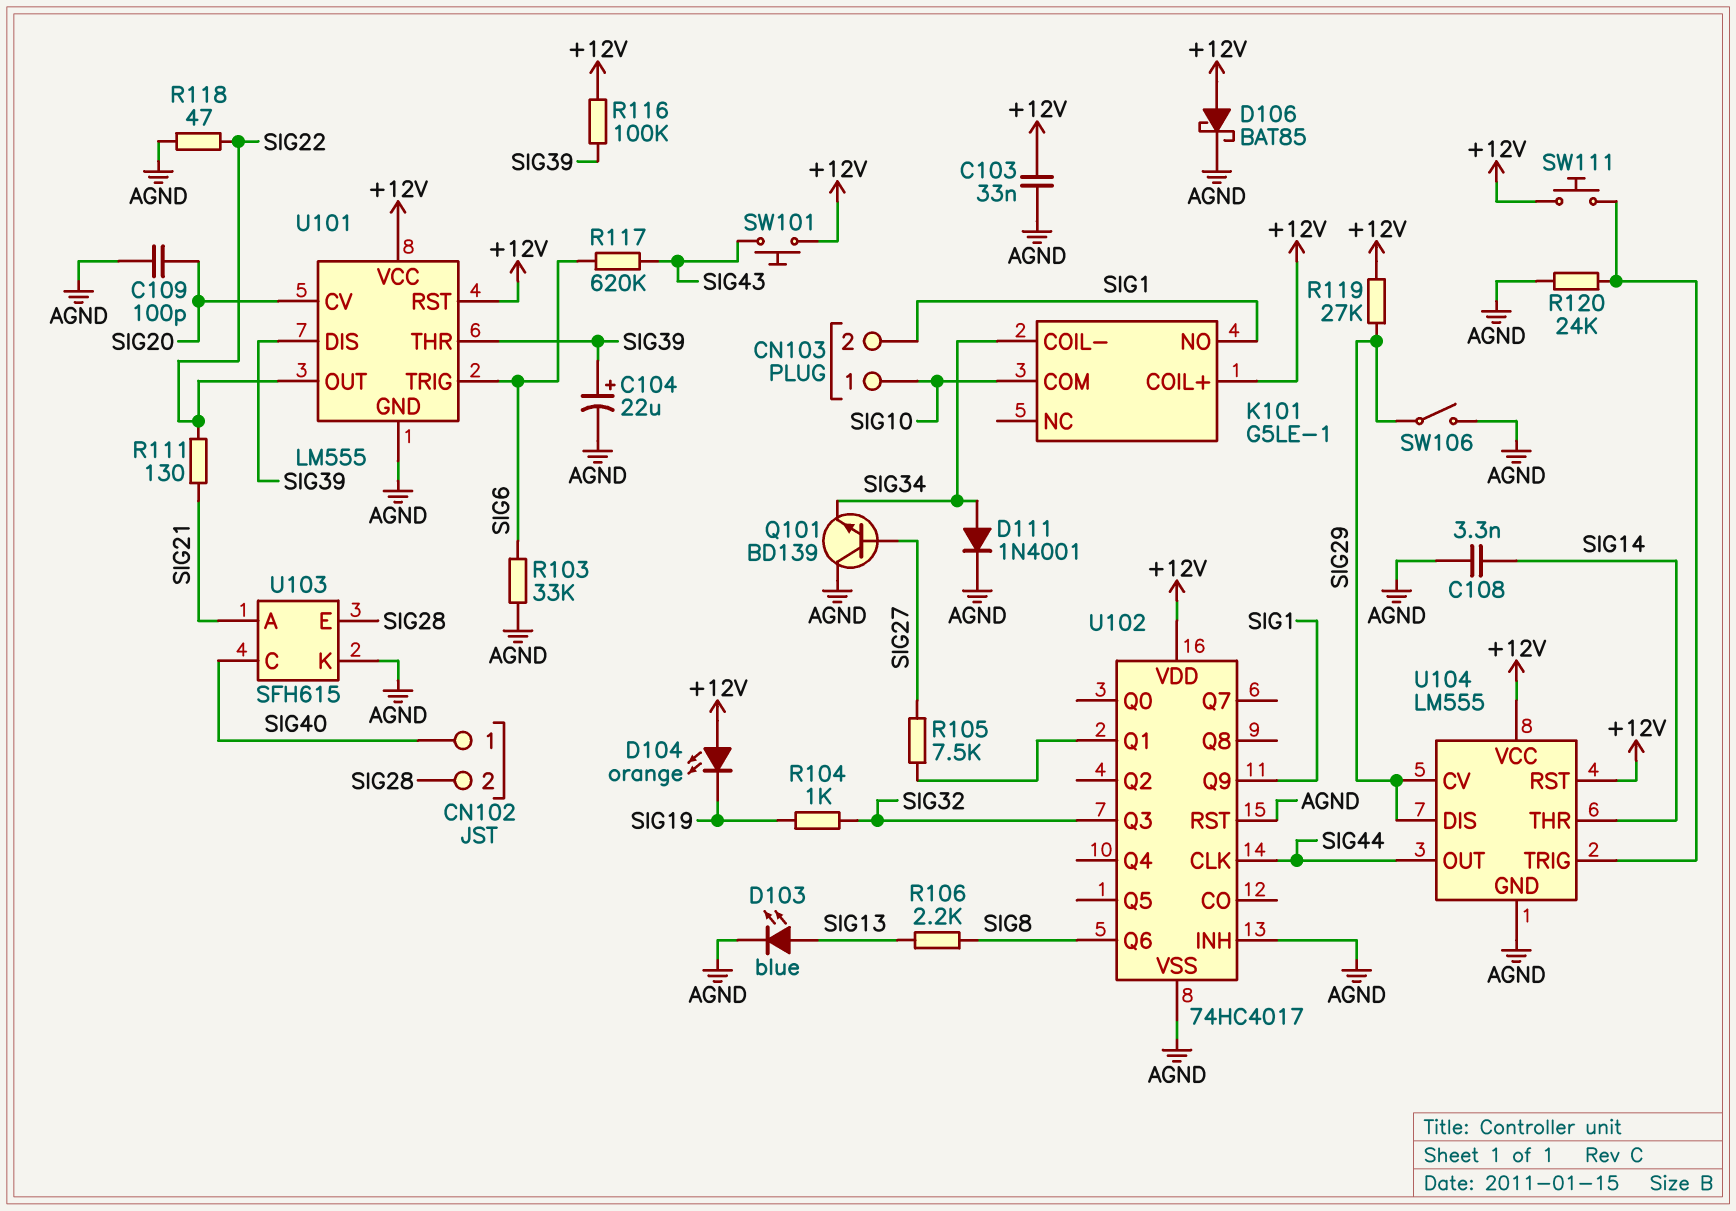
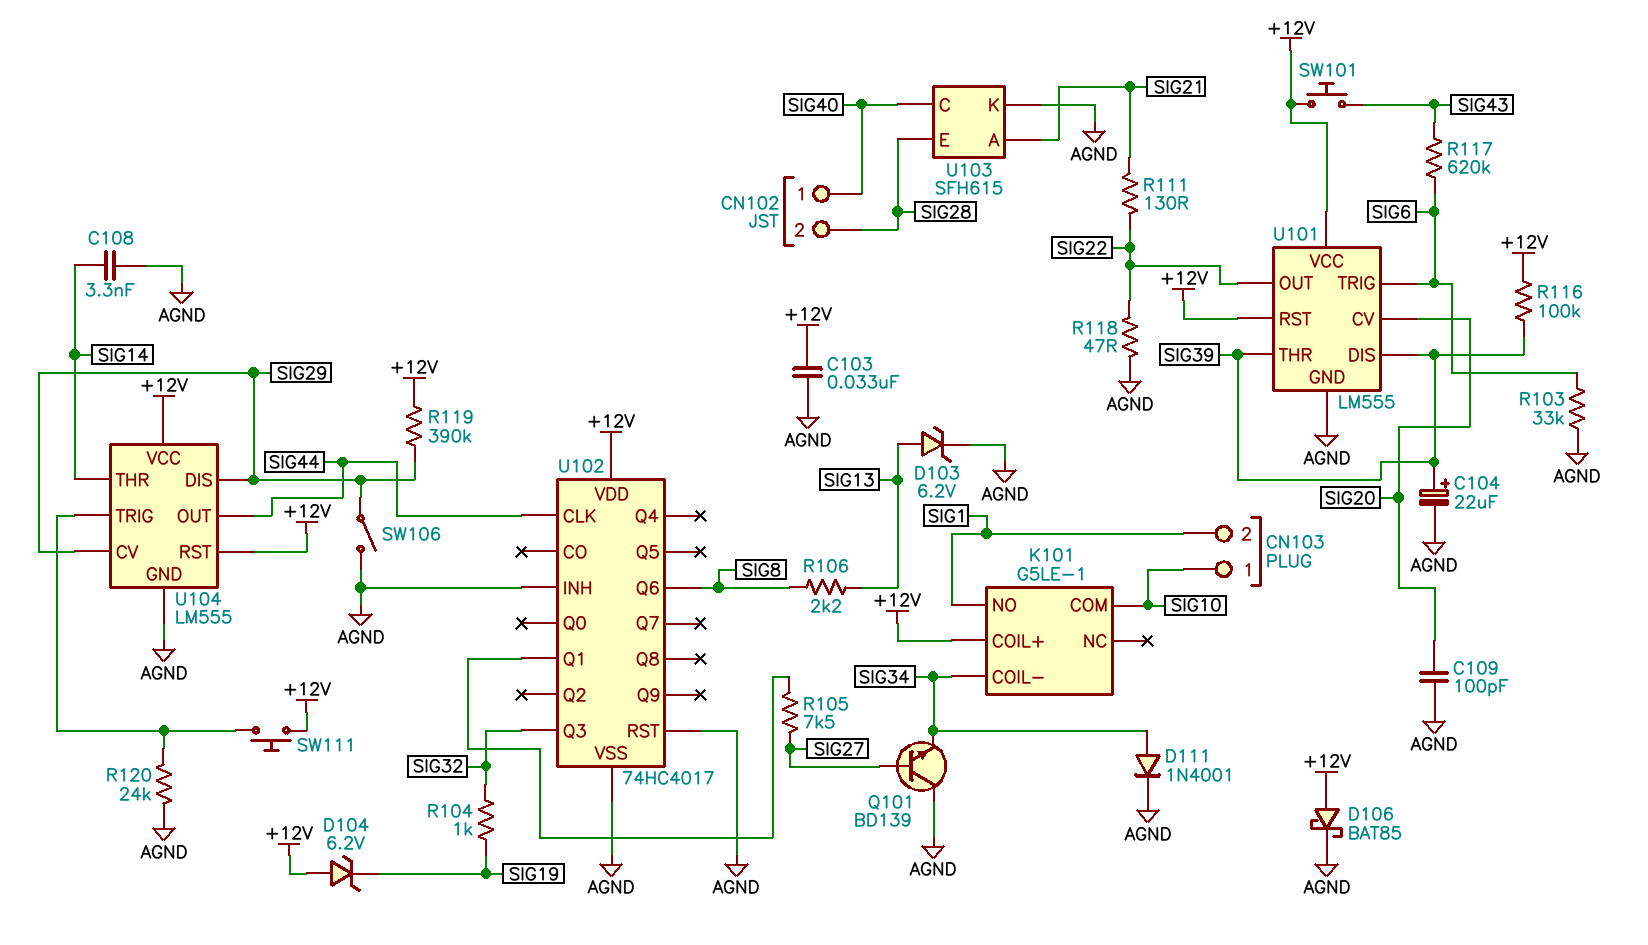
D103: LED blue (A SIG13, K AGND) -> zener 6.2V (A SIG13, K AGND)
D104: LED orange (A +12V, K SIG19) -> zener 6.2V (A +12V, K SIG19)
R119: 27k (+12V, SIG29) -> 390k (+12V, SIG29)
U102 pin Q9: SIG1 -> none

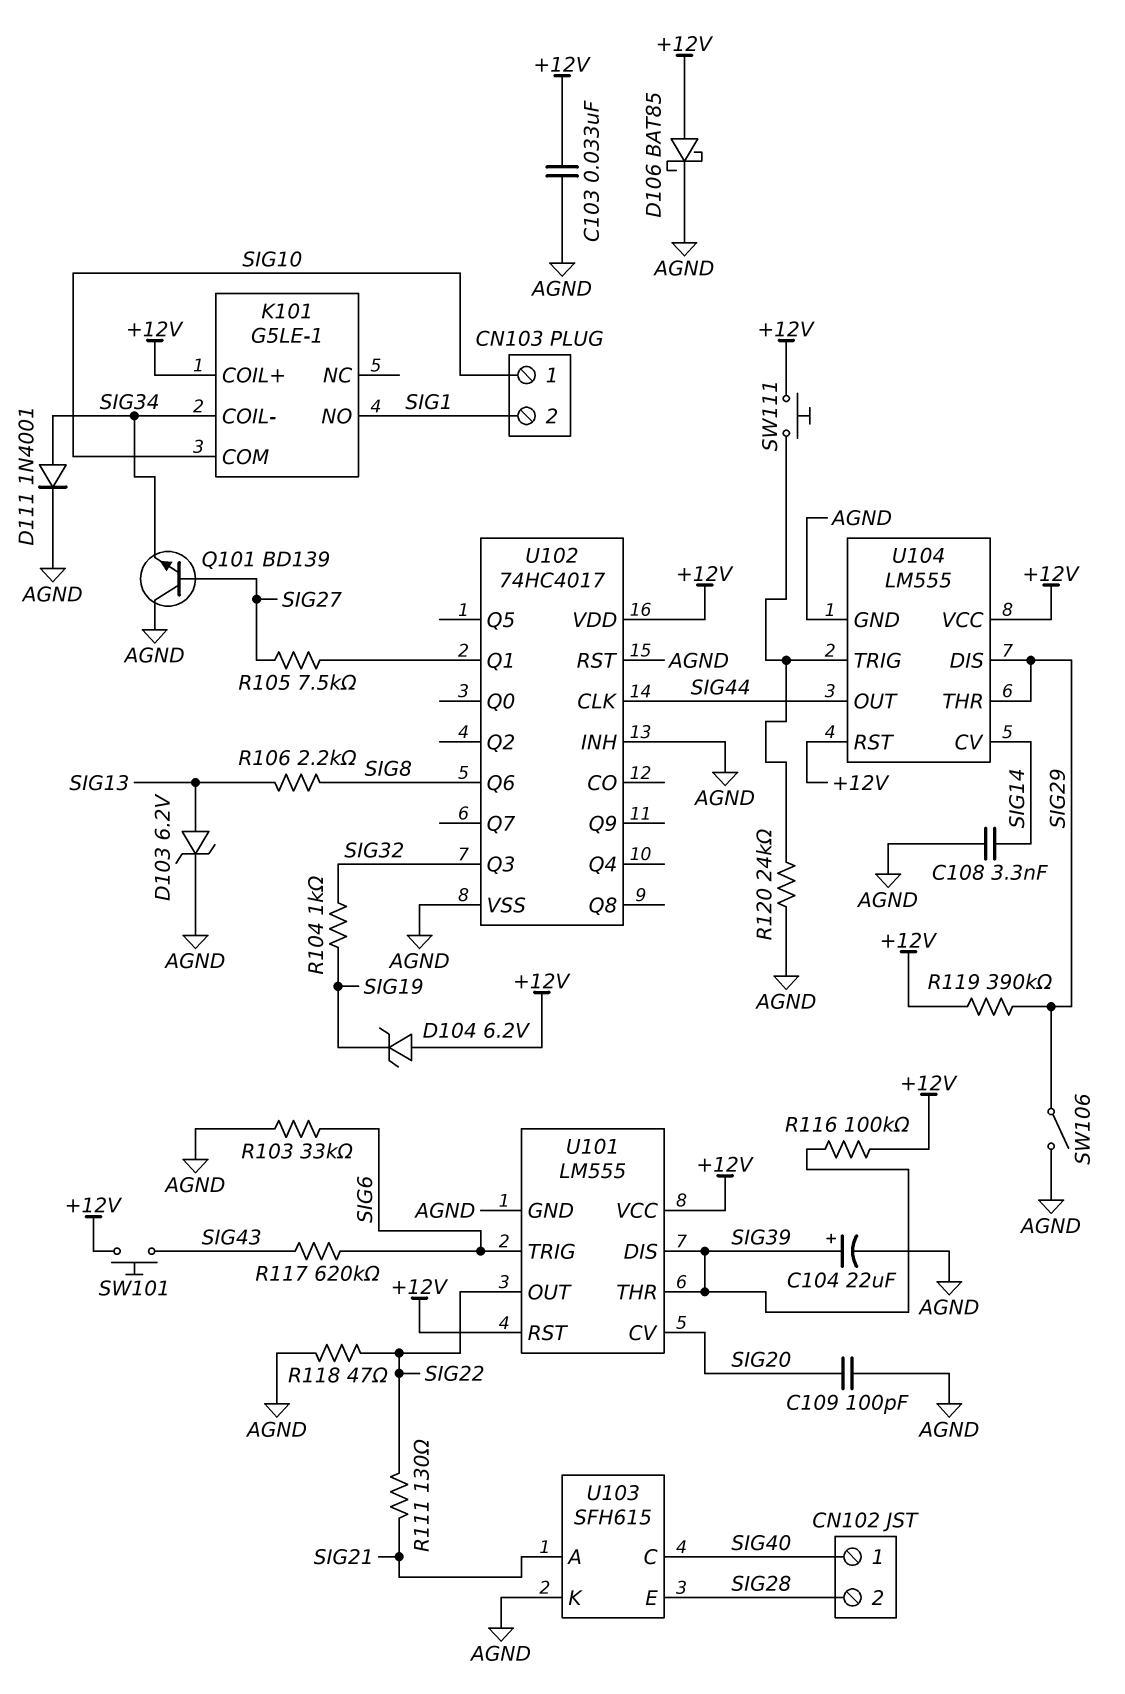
U104 pin CV: SIG29 -> SIG14
U104 pin THR: SIG14 -> SIG29

